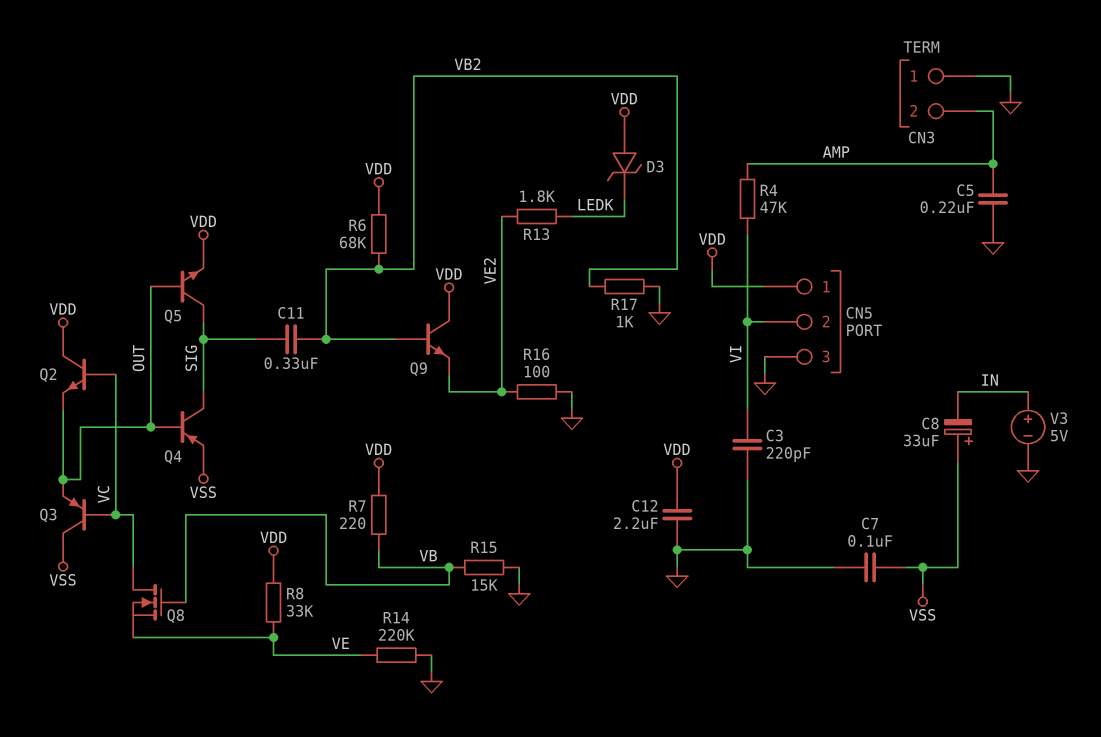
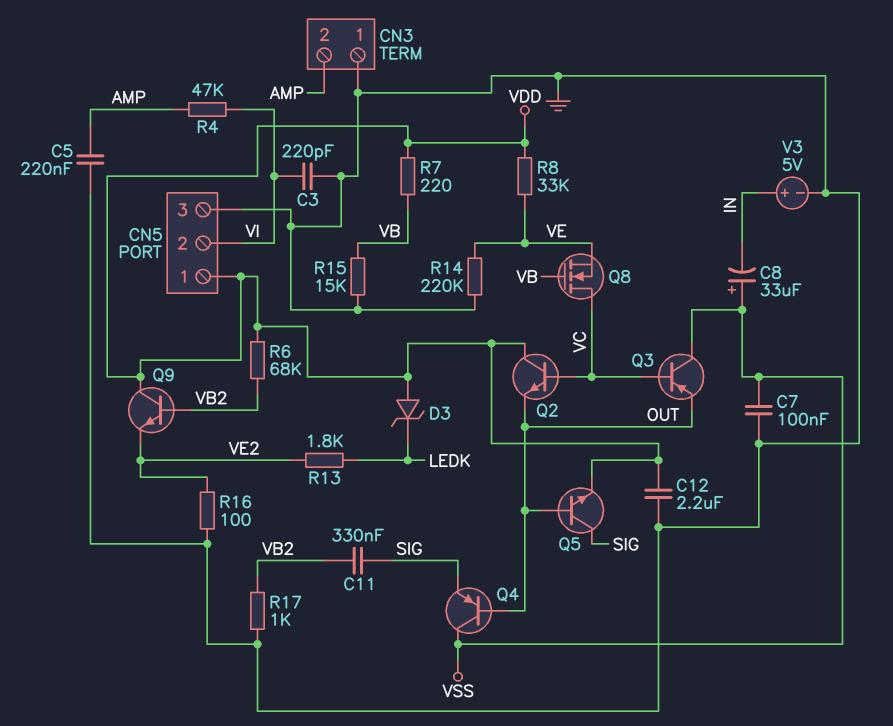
Q4: PNP (B OUT, C SIG, E VSS) -> PNP (B OUT, C VSS, E SIG)

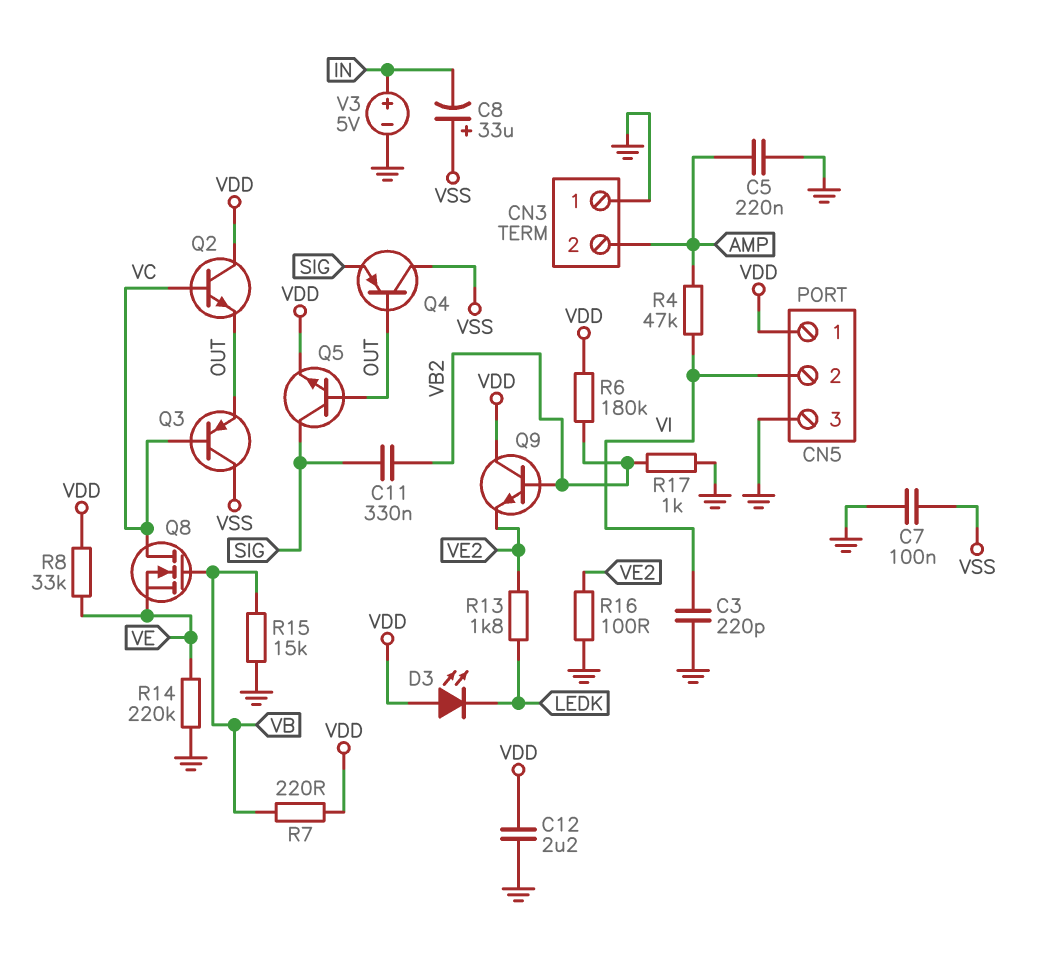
D3: zener (A VDD, K LEDK) -> LED (A VDD, K LEDK)
R6: 68k (VB2, VDD) -> 180k (VB2, VDD)

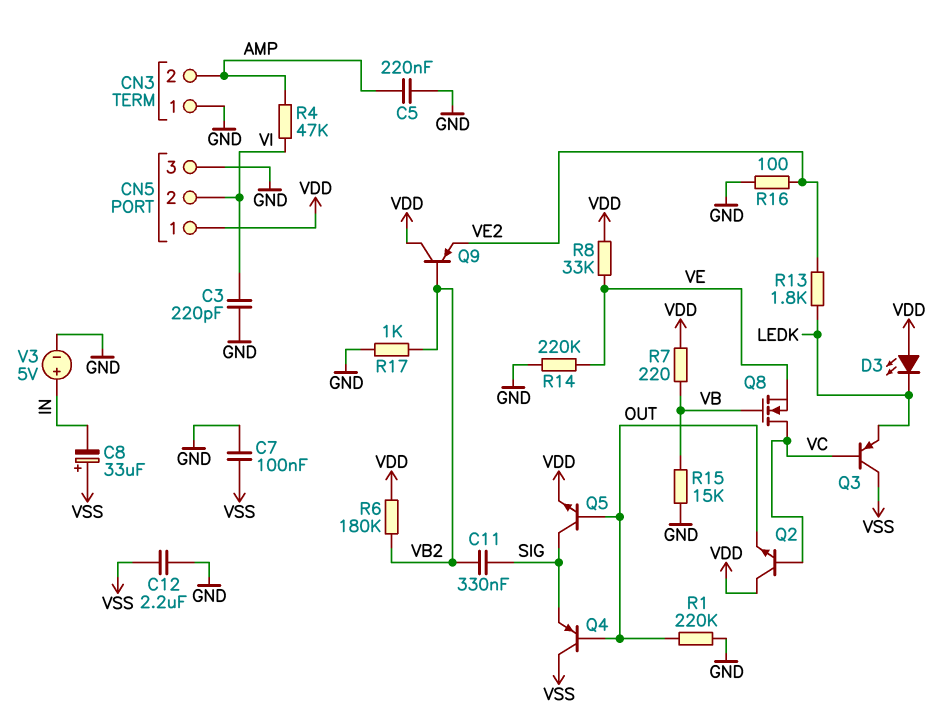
C12: 2.2uF (GND, VDD) -> 2.2uF (GND, VSS)
Q3: PNP (B VC, C VSS, E OUT) -> PNP (B VC, C VSS, E LEDK)
Q9: NPN (B VB2, C VDD, E VE2) -> PNP (B VB2, C VDD, E VE2)
R1: none -> 220k (GND, OUT)

